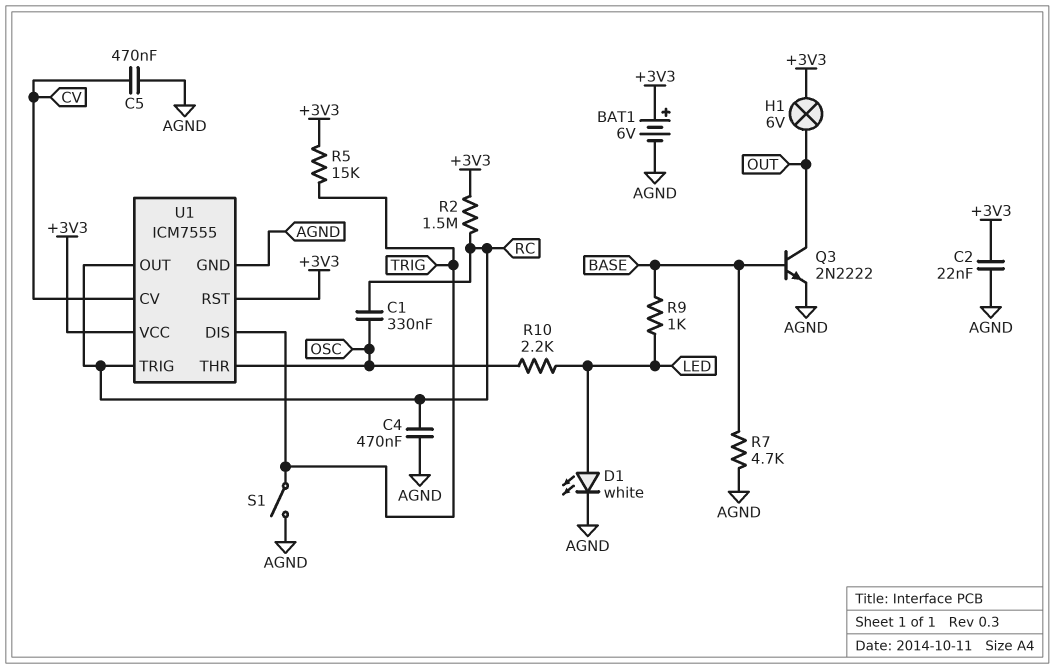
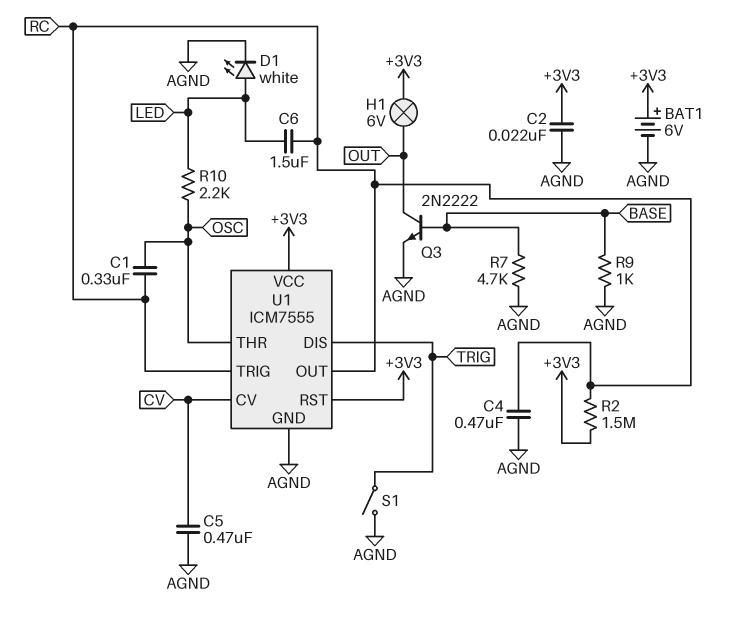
C6: none -> 1.5uF (LED, RC)
R5: 15k (+3V3, TRIG) -> none
R9: 1k (BASE, LED) -> 1k (AGND, BASE)

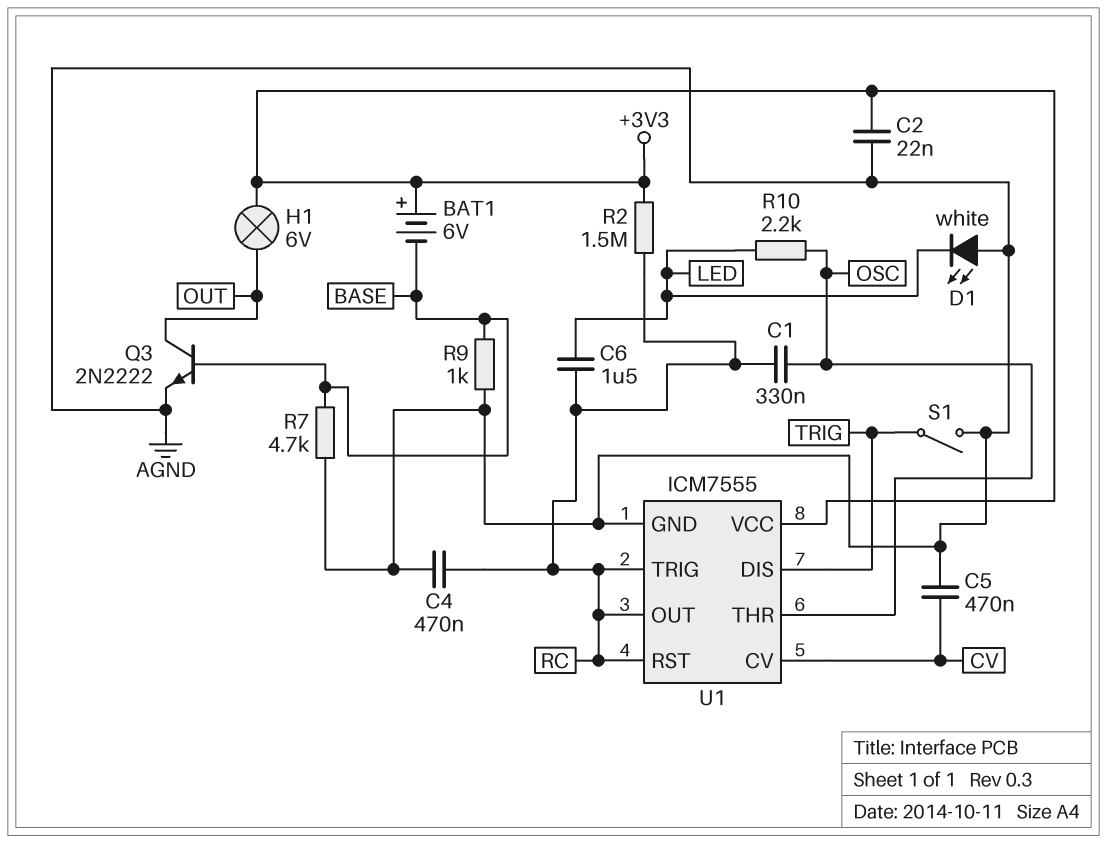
BAT1: 6V (plus +3V3, minus AGND) -> 6V (plus +3V3, minus BASE)
D1: LED white (A LED, K AGND) -> LED white (A AGND, K LED)
U1 pin RST: +3V3 -> RC

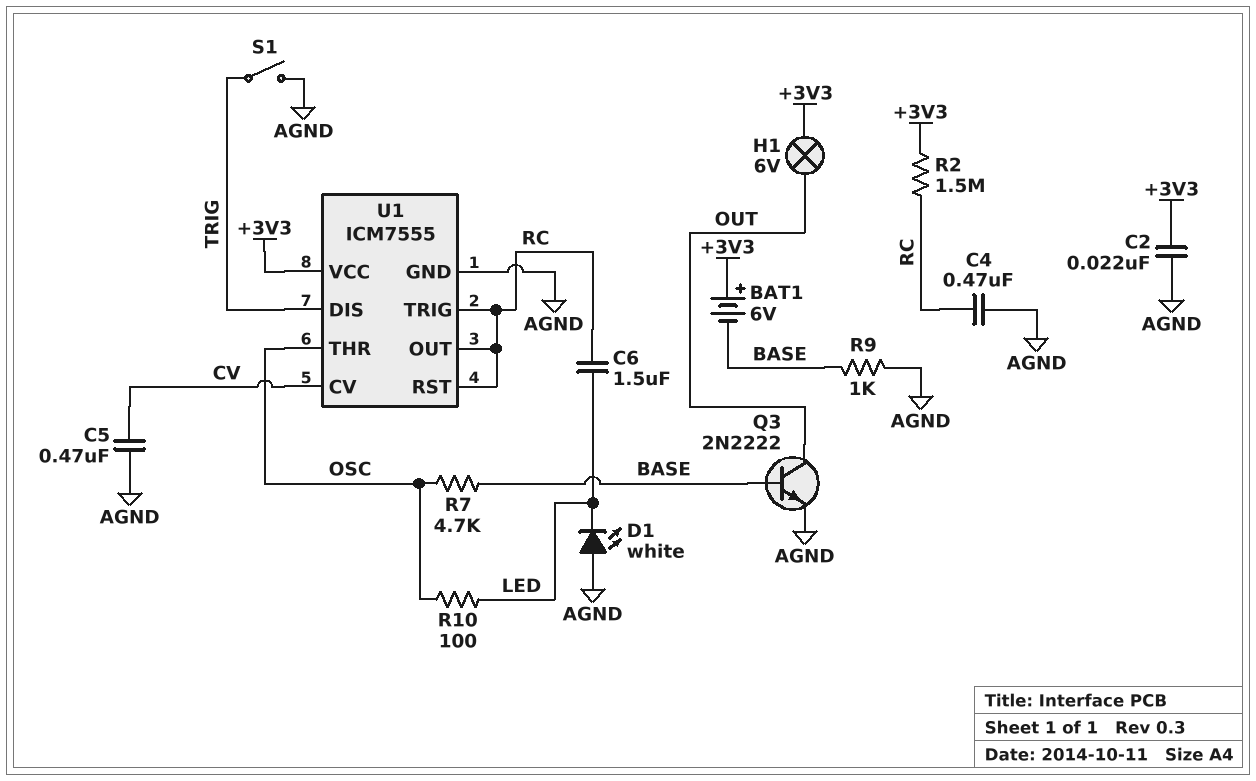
C1: 330nF (OSC, RC) -> none
R7: 4.7k (AGND, BASE) -> 4.7k (BASE, OSC)
R10: 2.2k (LED, OSC) -> 100 (LED, OSC)

